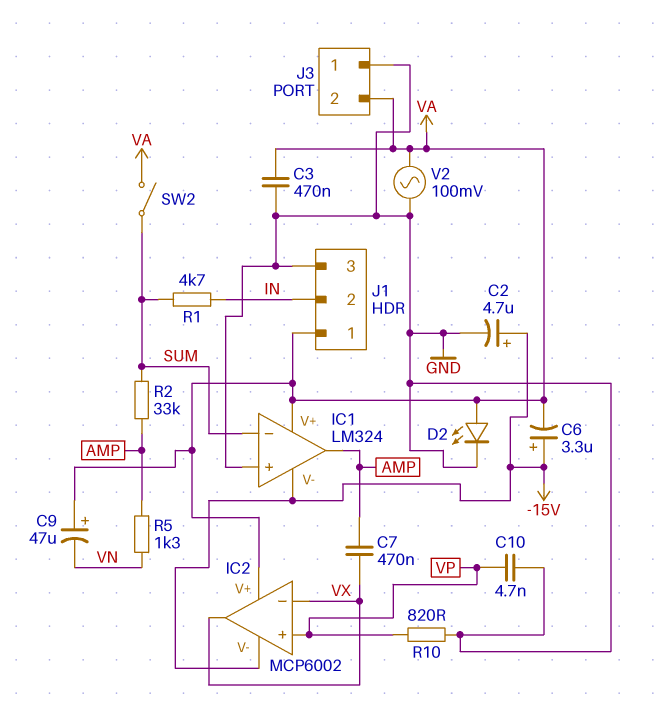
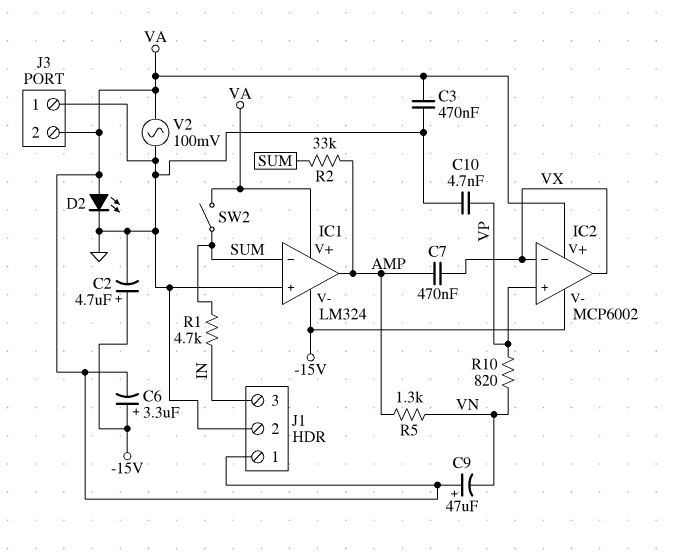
J1 pin 2: IN -> GND
J1 pin 3: GND -> IN
R10: 820 (GND, VP) -> 820 (VN, VP)

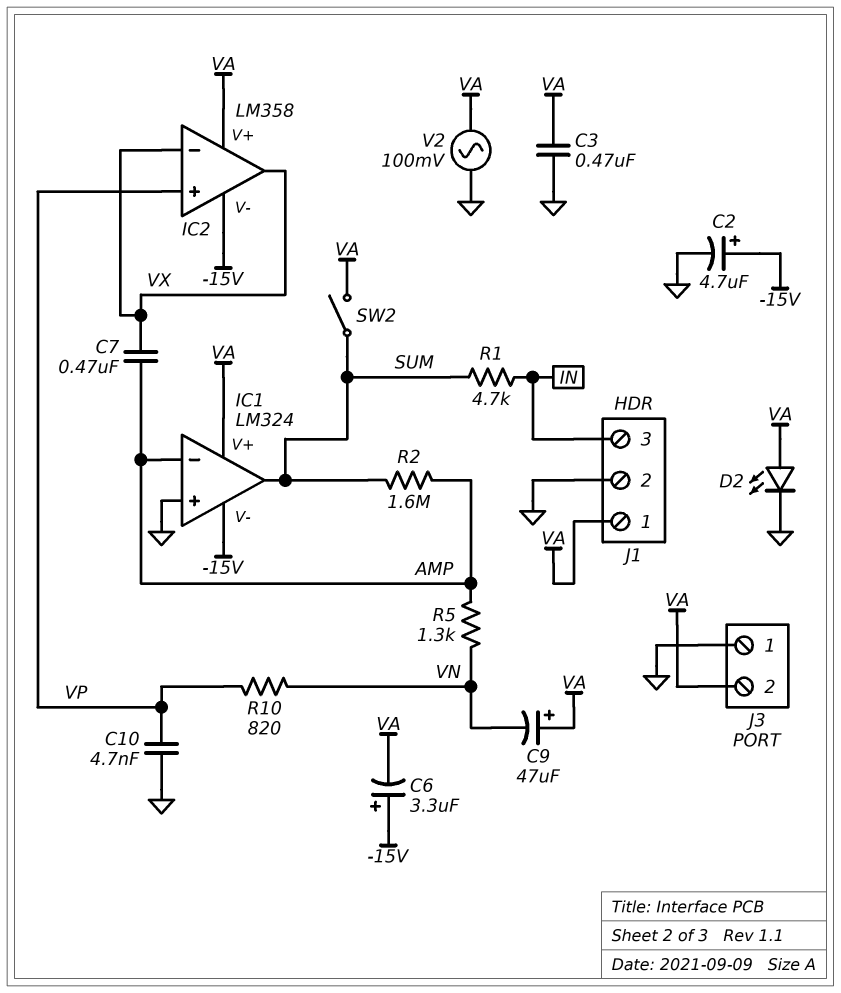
IC1 pin in-: SUM -> AMP
IC1 pin out: AMP -> SUM
IC2: MCP6002 -> LM358
R2: 33k (AMP, SUM) -> 1.6M (AMP, SUM)

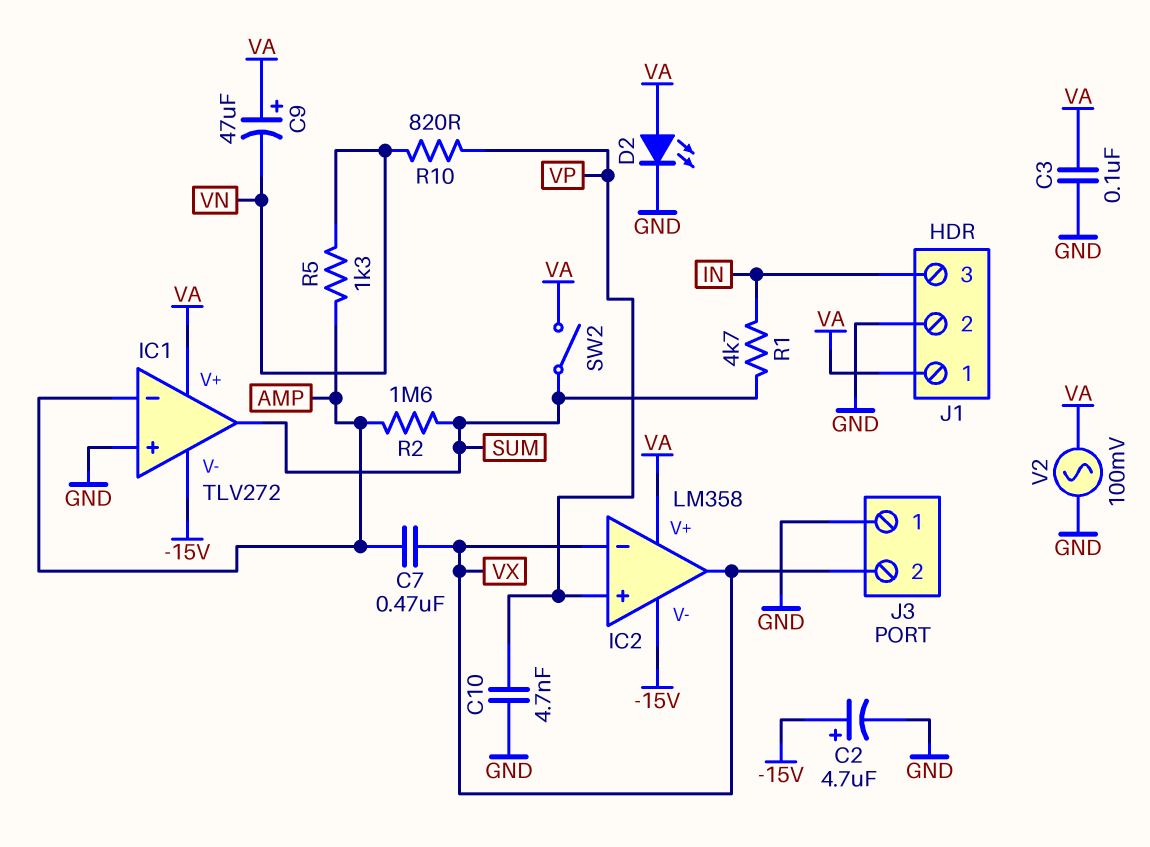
C3: 470nF (GND, VA) -> 100nF (GND, VA)
C6: 3.3uF (plus -15V, minus VA) -> none
IC1: LM324 -> TLV272
J3 pin 2: VA -> VX

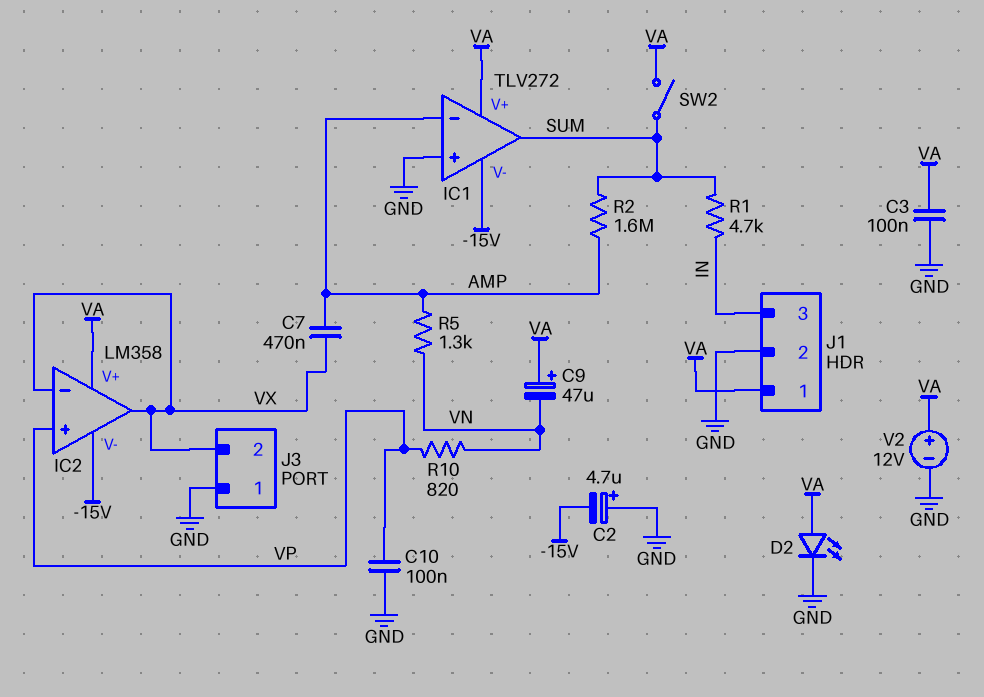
C2: 4.7uF (plus -15V, minus GND) -> 4.7uF (plus GND, minus -15V)
C10: 4.7nF (GND, VP) -> 100nF (GND, VP)
V2: AC 100mV (GND, VA) -> 12V (plus VA, minus GND)

